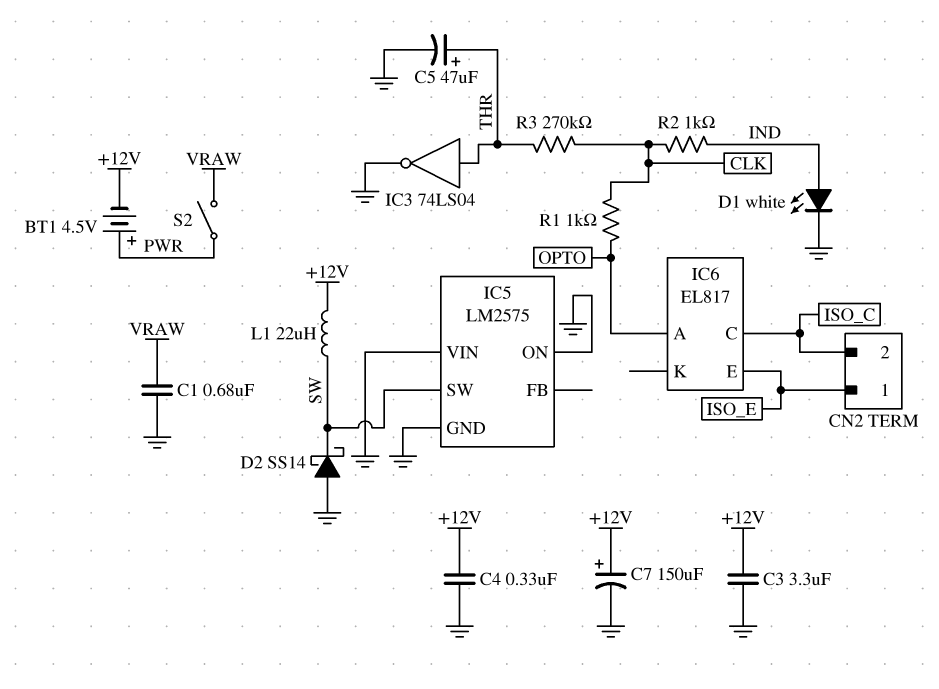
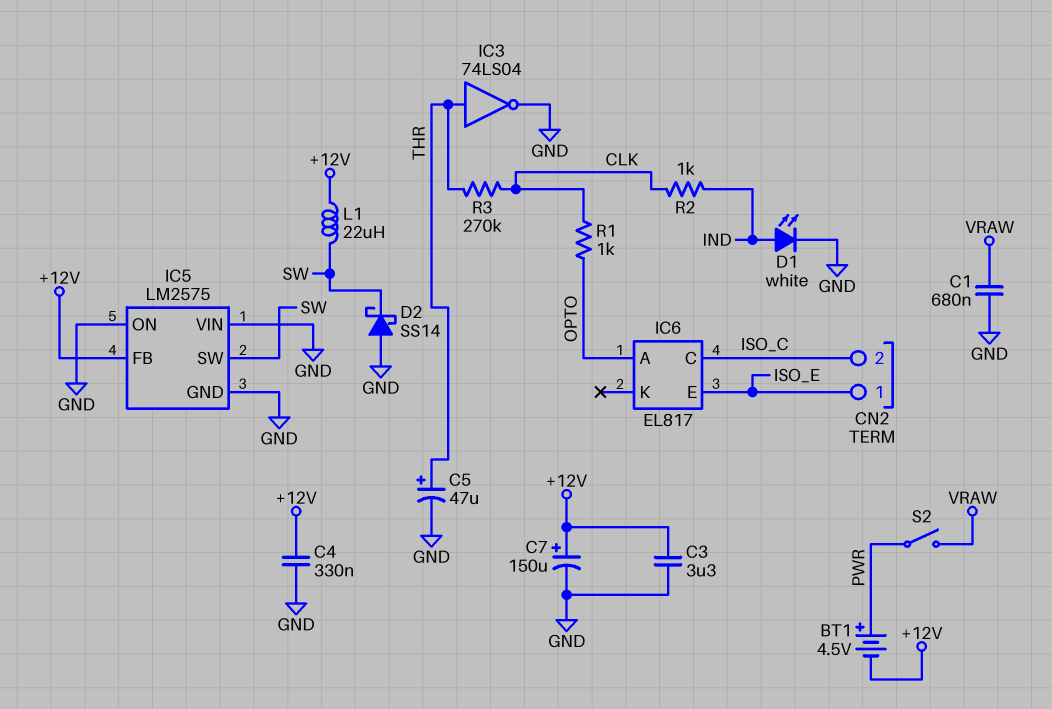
IC5 pin FB: none -> +12V

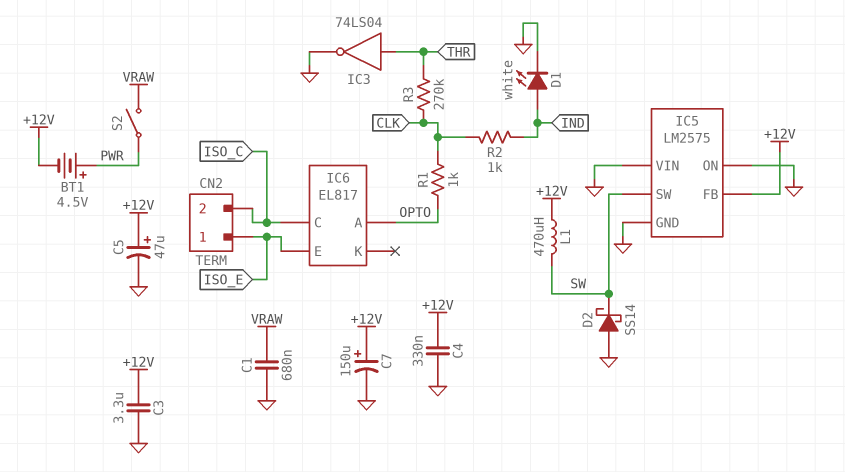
C5: 47uF (plus THR, minus GND) -> 47uF (plus +12V, minus GND)
L1: 22uH (+12V, SW) -> 470uH (+12V, SW)

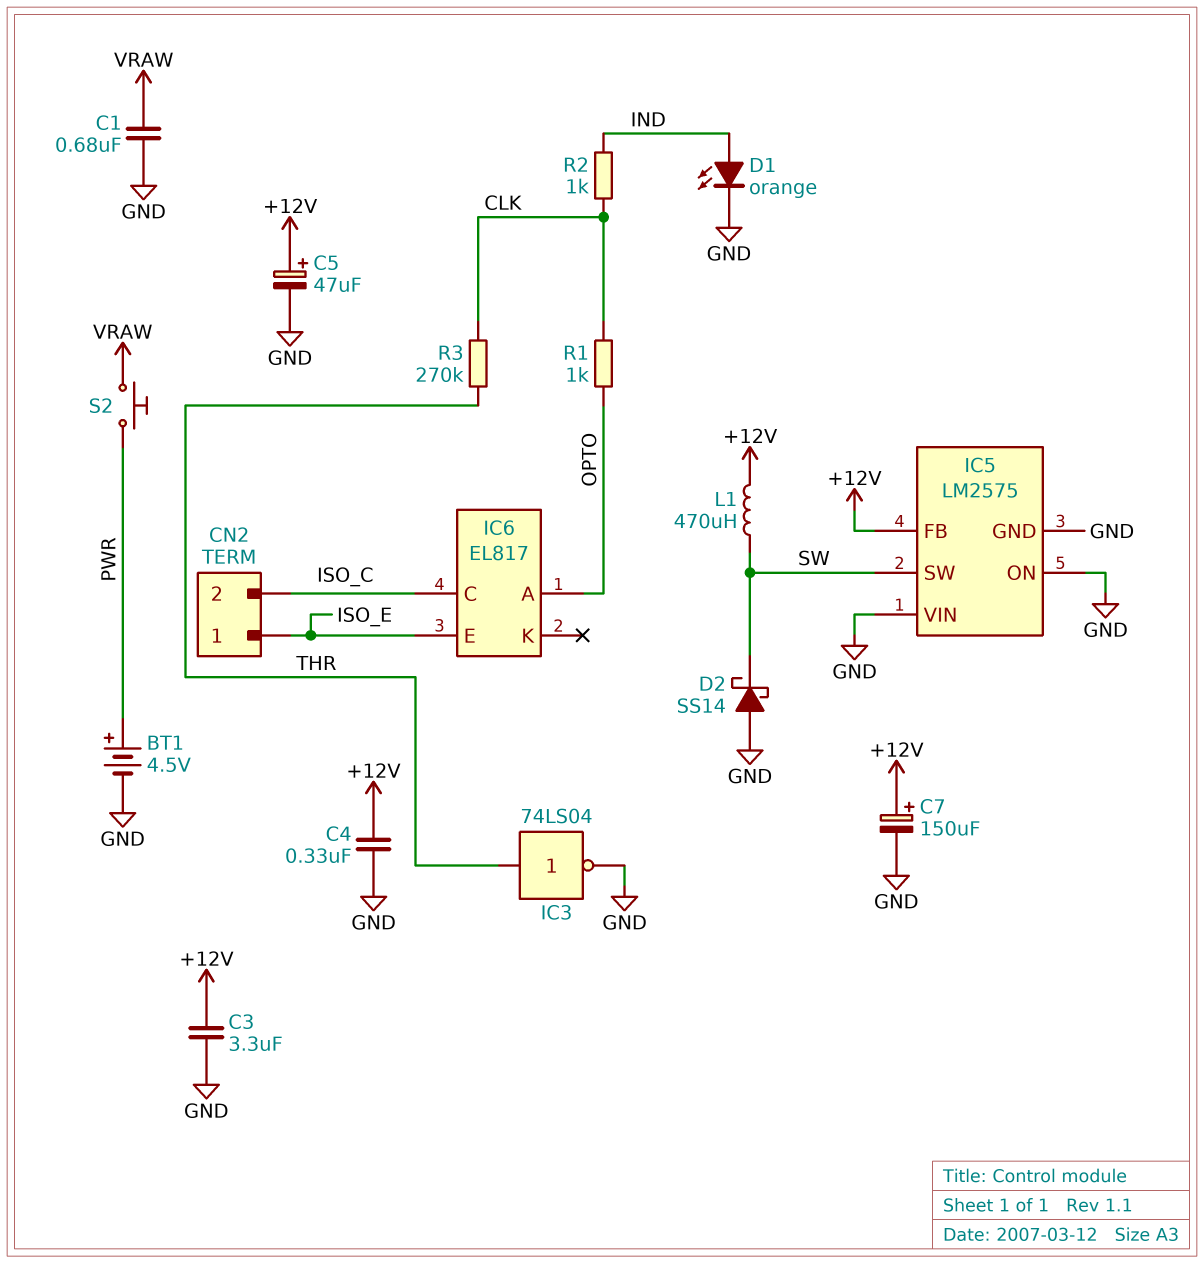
BT1: 4.5V (plus PWR, minus +12V) -> 4.5V (plus PWR, minus GND)
D1: LED white (A IND, K GND) -> LED orange (A IND, K GND)
S2: switch (PWR, VRAW) -> button (PWR, VRAW)

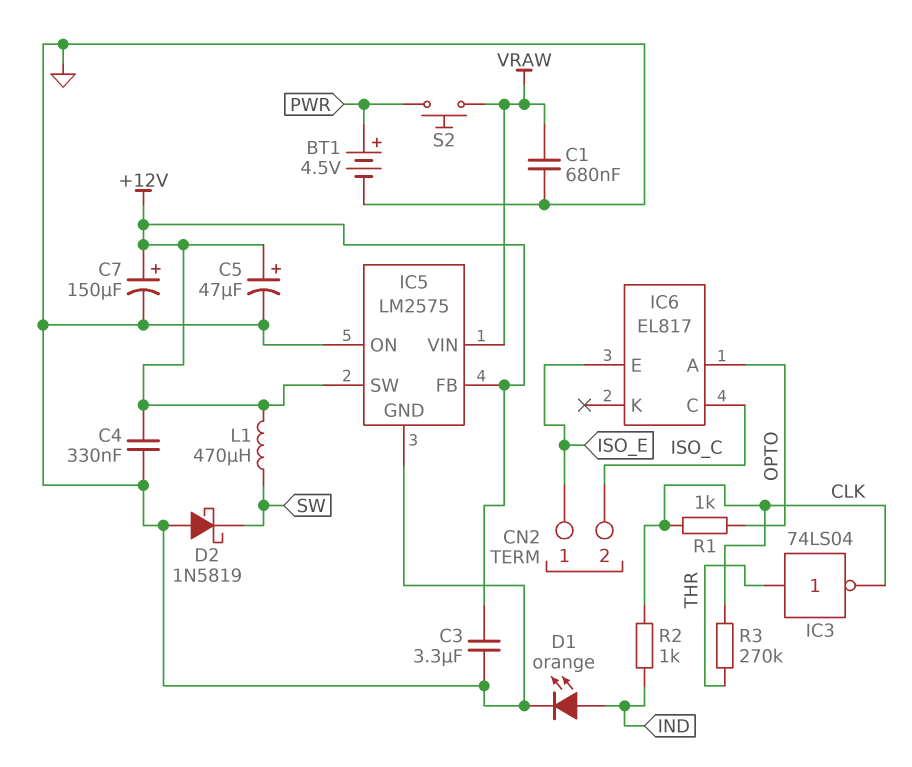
D2: schottky SS14 (A GND, K SW) -> schottky 1N5819 (A GND, K SW)
IC3: NOT 74LS04 (in THR, out GND) -> NOT 74LS04 (in THR, out CLK)
IC5 pin SW: SW -> +12V
IC5 pin VIN: GND -> VRAW

